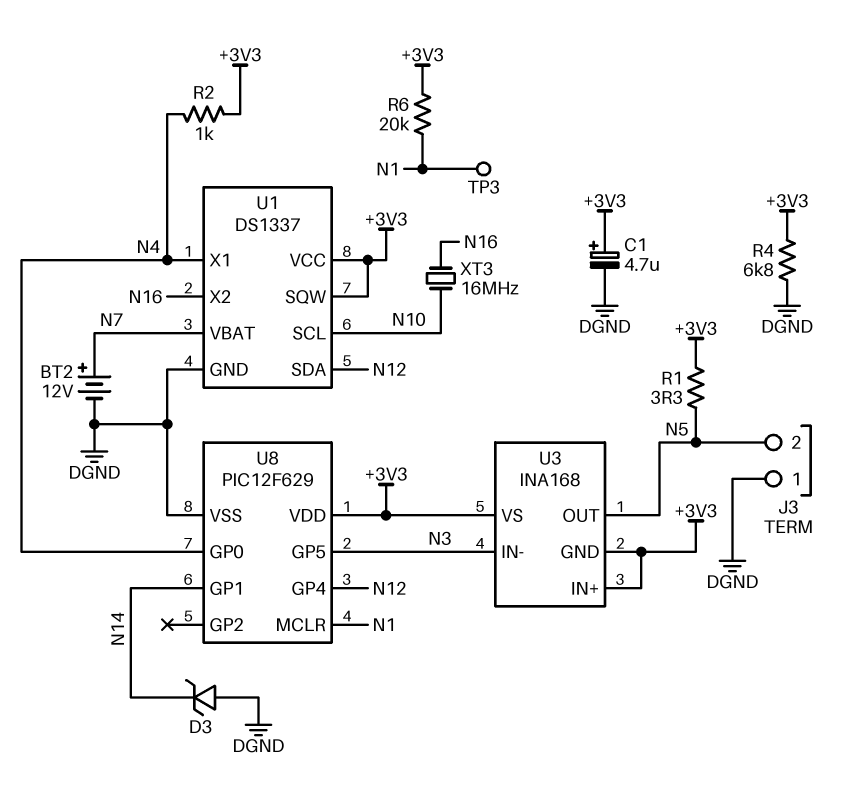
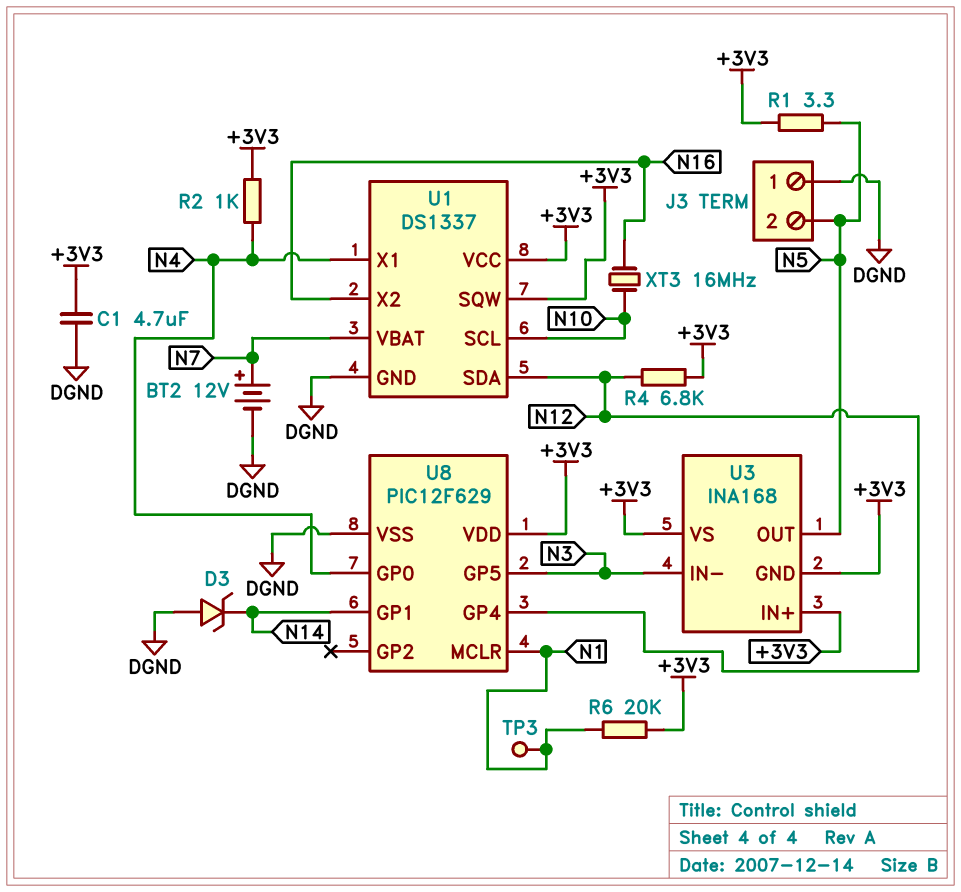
C1: 4.7uF (plus +3V3, minus DGND) -> 4.7uF (+3V3, DGND)
R4: 6.8k (+3V3, DGND) -> 6.8k (+3V3, N12)

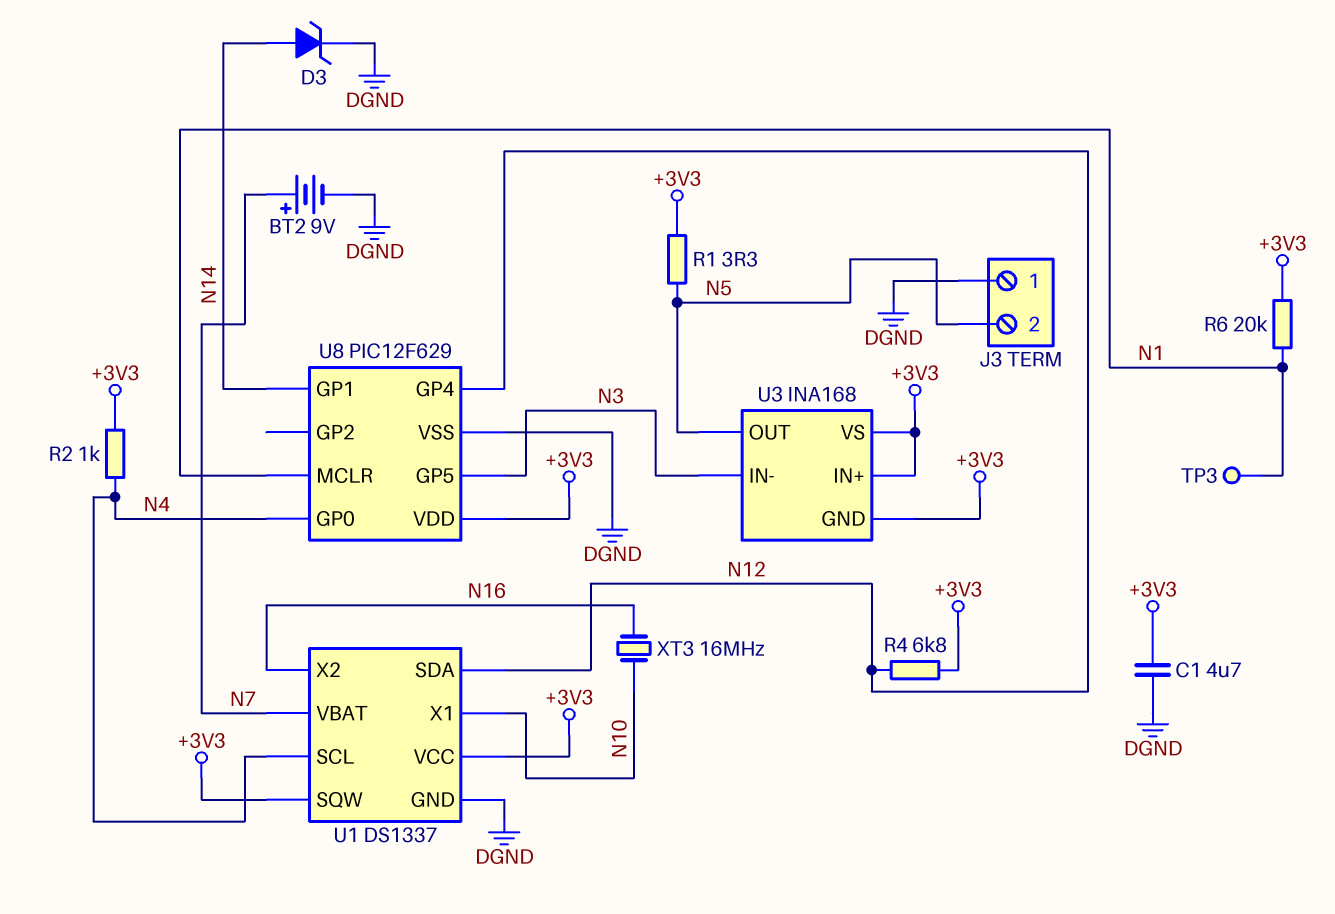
BT2: 12V (plus N7, minus DGND) -> 9V (plus N7, minus DGND)
D3: zener (A DGND, K N14) -> zener (A N14, K DGND)
U1 pin SCL: N10 -> N4
U1 pin X1: N4 -> N10

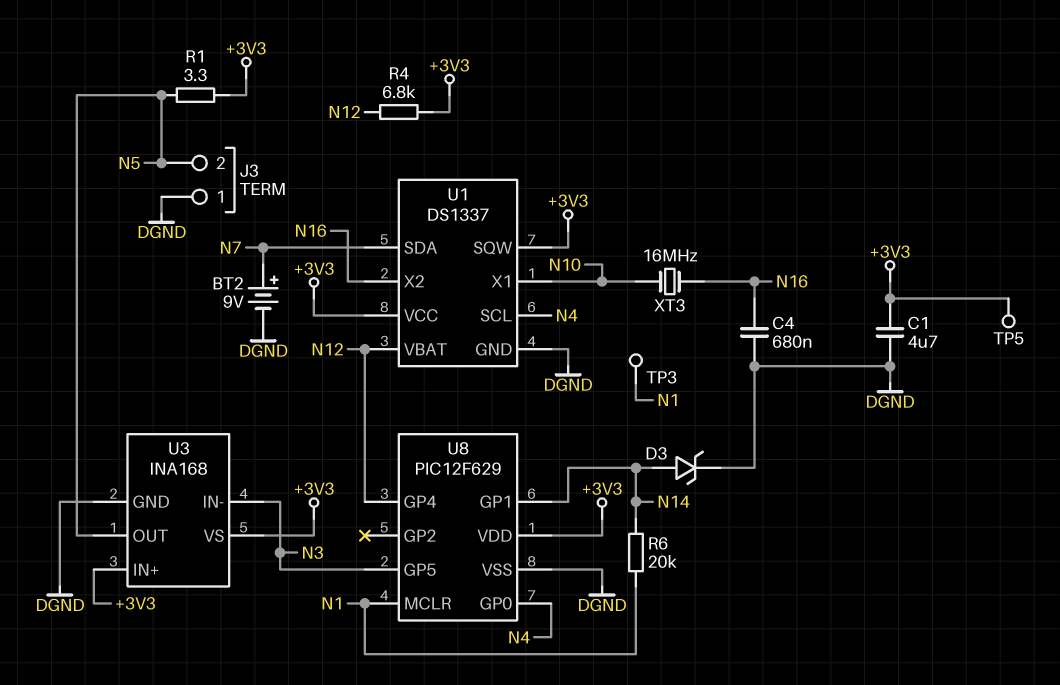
C4: none -> 680nF (DGND, N16)
R2: 1k (+3V3, N4) -> none
R6: 20k (+3V3, N1) -> 20k (N1, N14)
TP5: none -> test point (+3V3)
U1 pin SDA: N12 -> N7
U1 pin VBAT: N7 -> N12
U3 pin GND: +3V3 -> DGND

